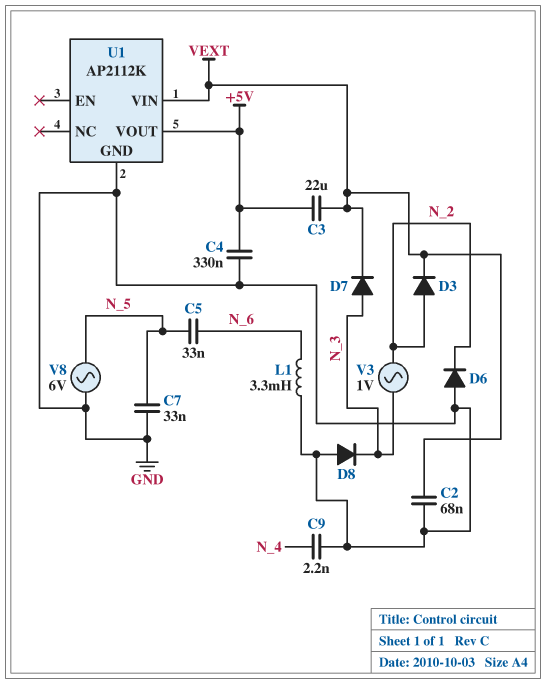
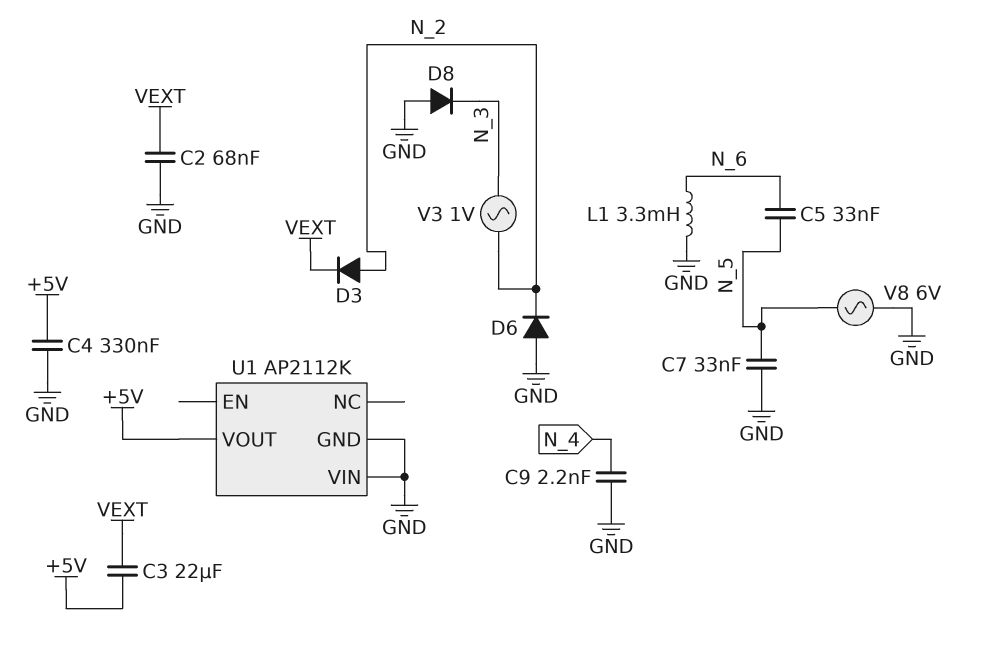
D7: diode (A N_3, K VEXT) -> none
U1 pin VIN: VEXT -> GND

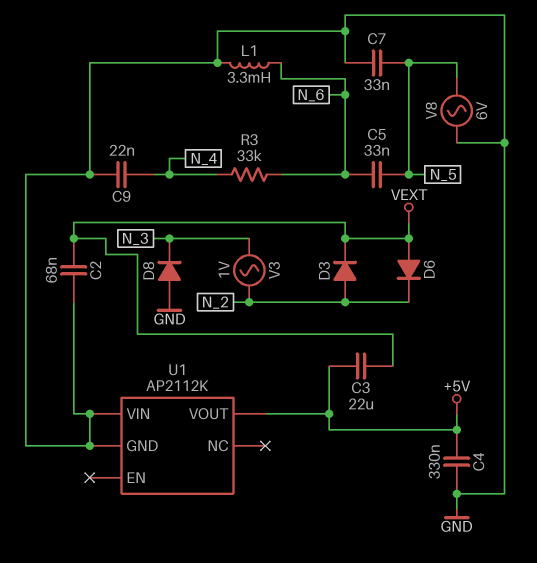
C9: 2.2nF (GND, N_4) -> 22nF (GND, N_4)
D6: diode (A GND, K N_2) -> diode (A VEXT, K N_2)
R3: none -> 33k (N_4, N_6)

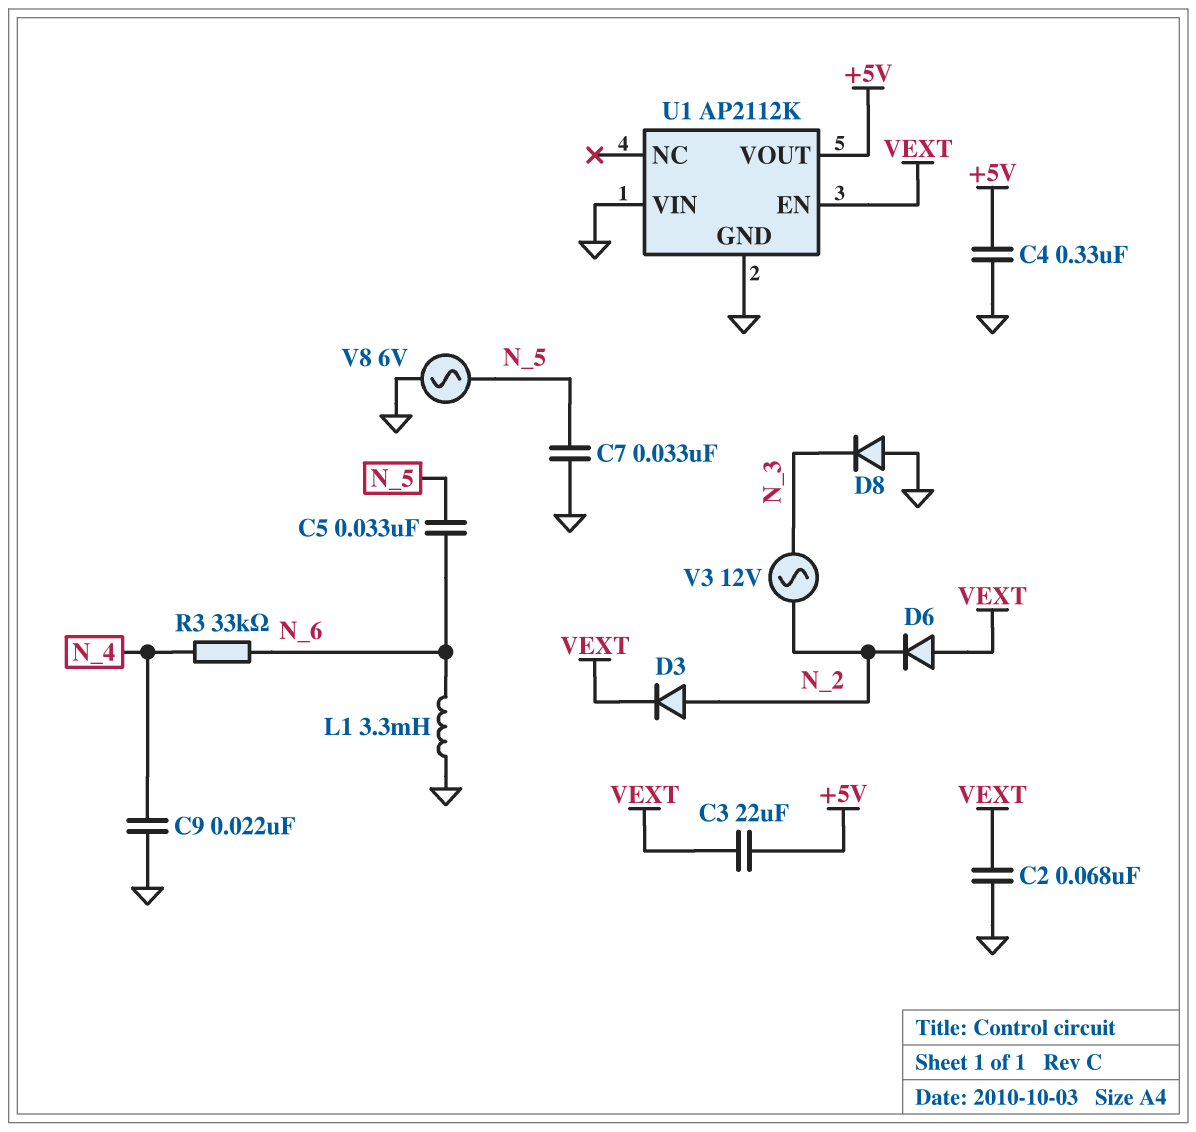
U1 pin EN: none -> VEXT
V3: AC 1V (N_2, N_3) -> AC 12V (N_2, N_3)

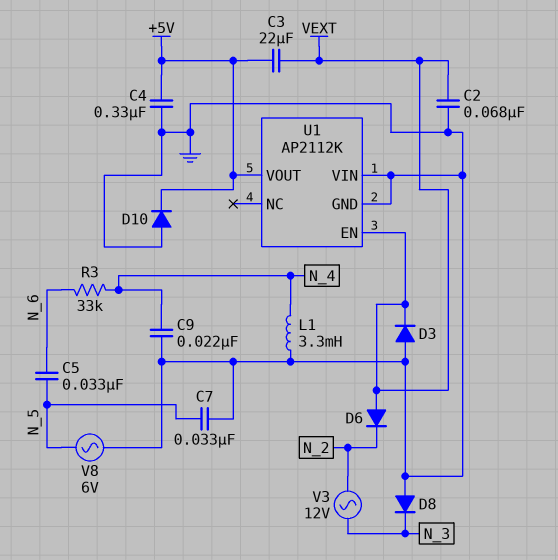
D3: diode (A N_2, K VEXT) -> diode (A GND, K VEXT)
D10: none -> diode (A GND, K +5V)
L1: 3.3mH (GND, N_6) -> 3.3mH (GND, N_4)

